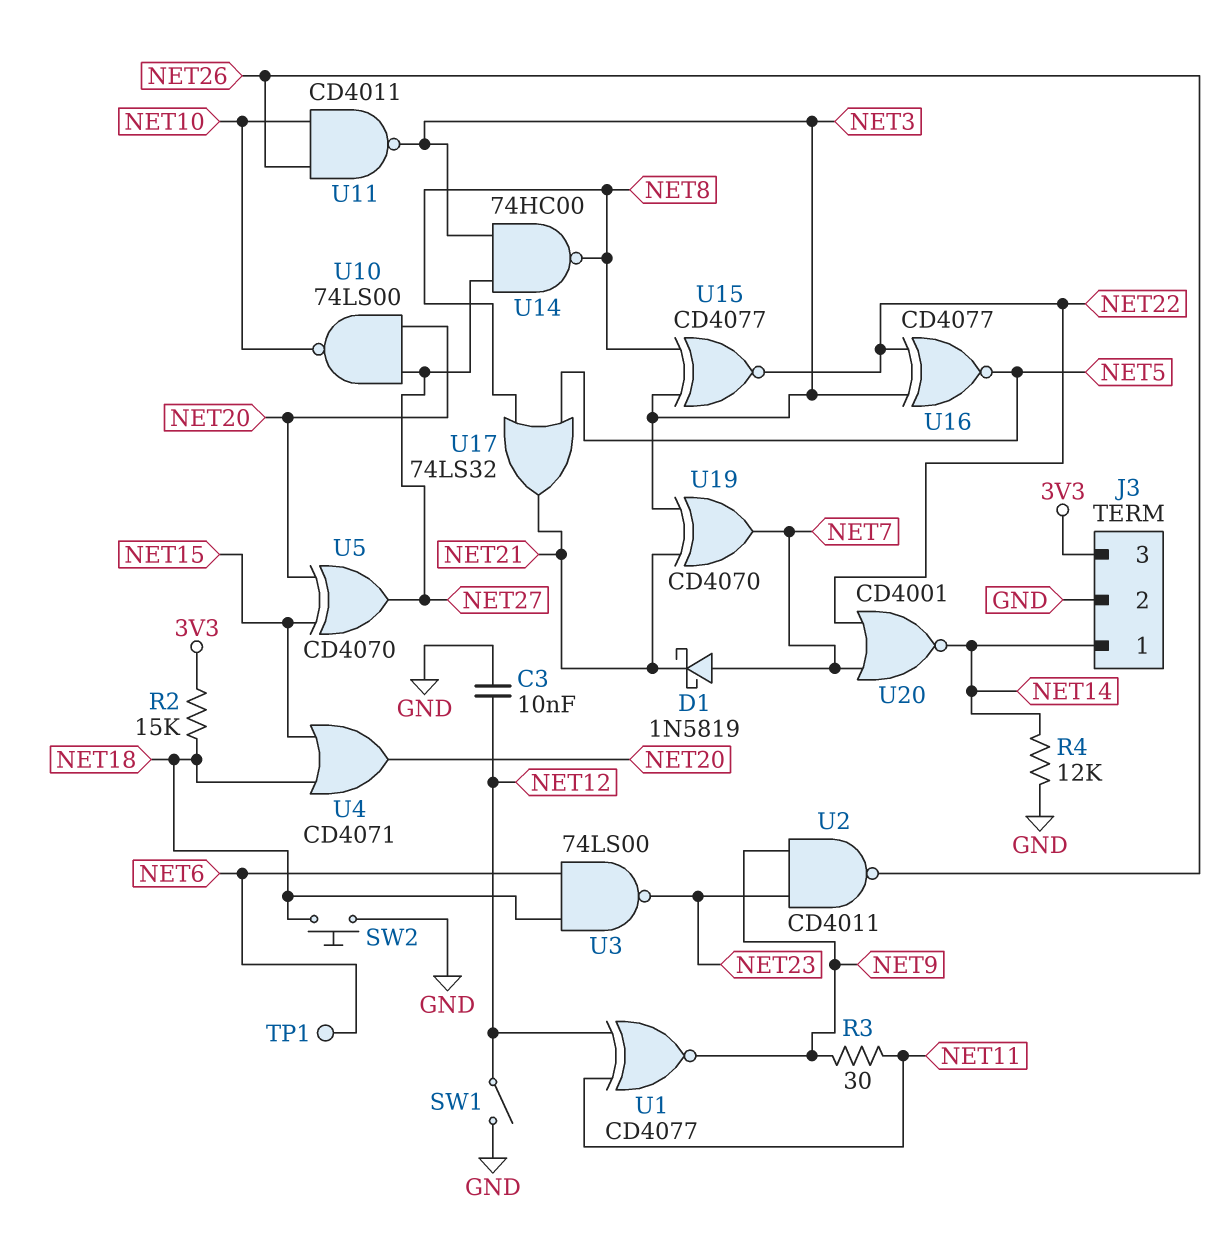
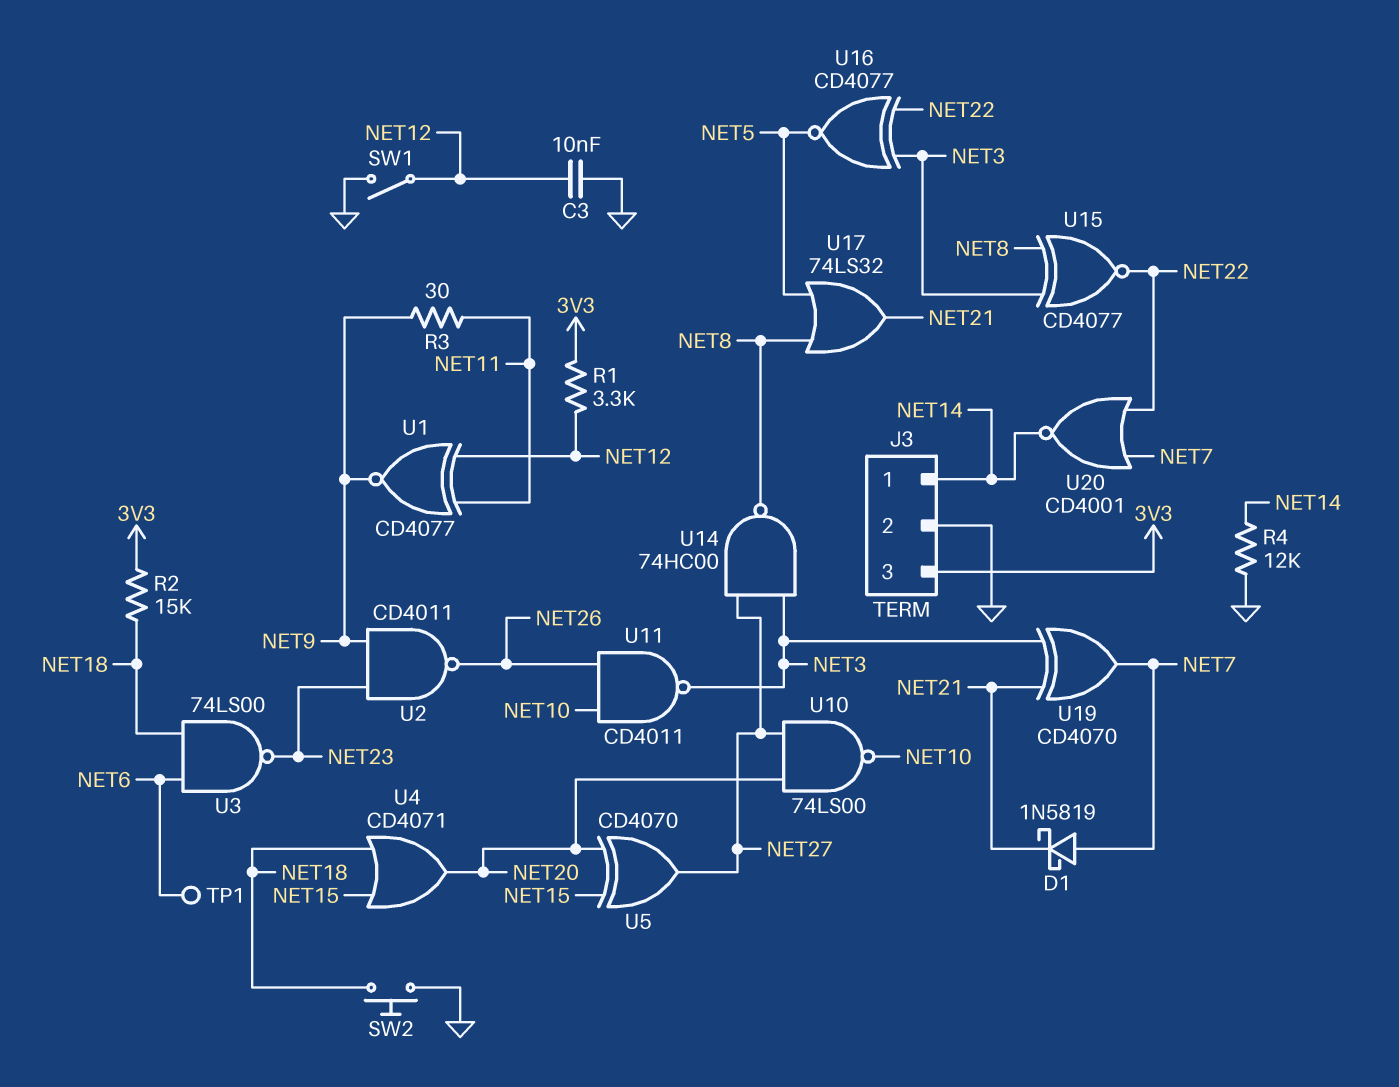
R1: none -> 3.3k (3V3, NET12)

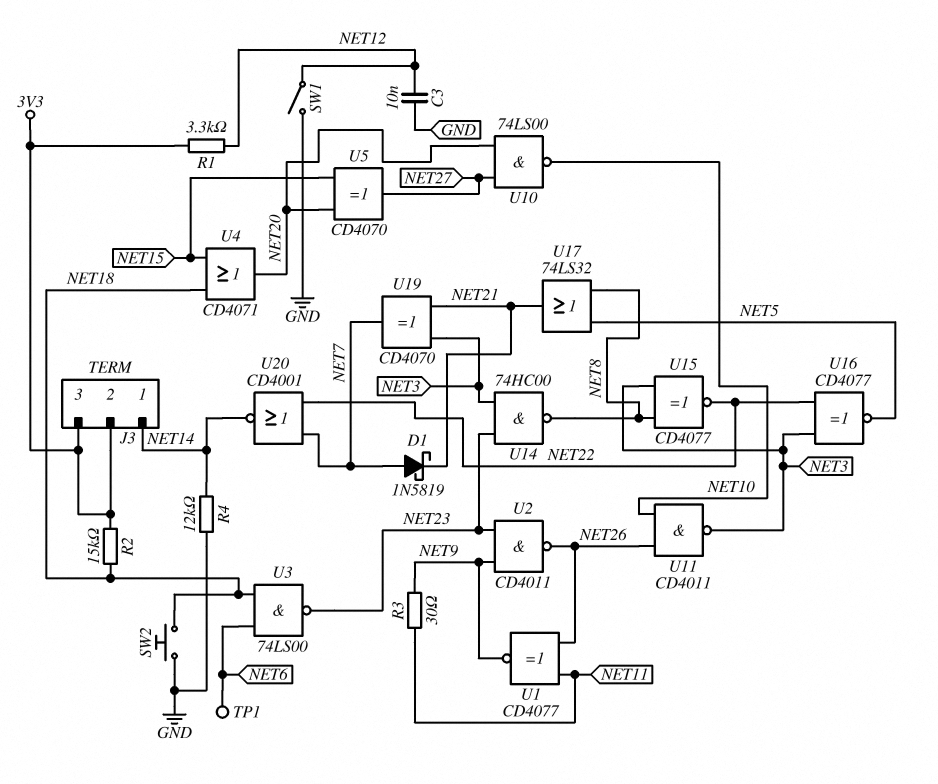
J3 pin 2: GND -> 3V3
U1: XNOR CD4077 (in NET11, in NET12, out NET9) -> XNOR CD4077 (in NET11, in NET26, out NET9)
U14: NAND 74HC00 (in NET3, in NET27, out NET8) -> NAND 74HC00 (in NET3, in NET23, out NET8)

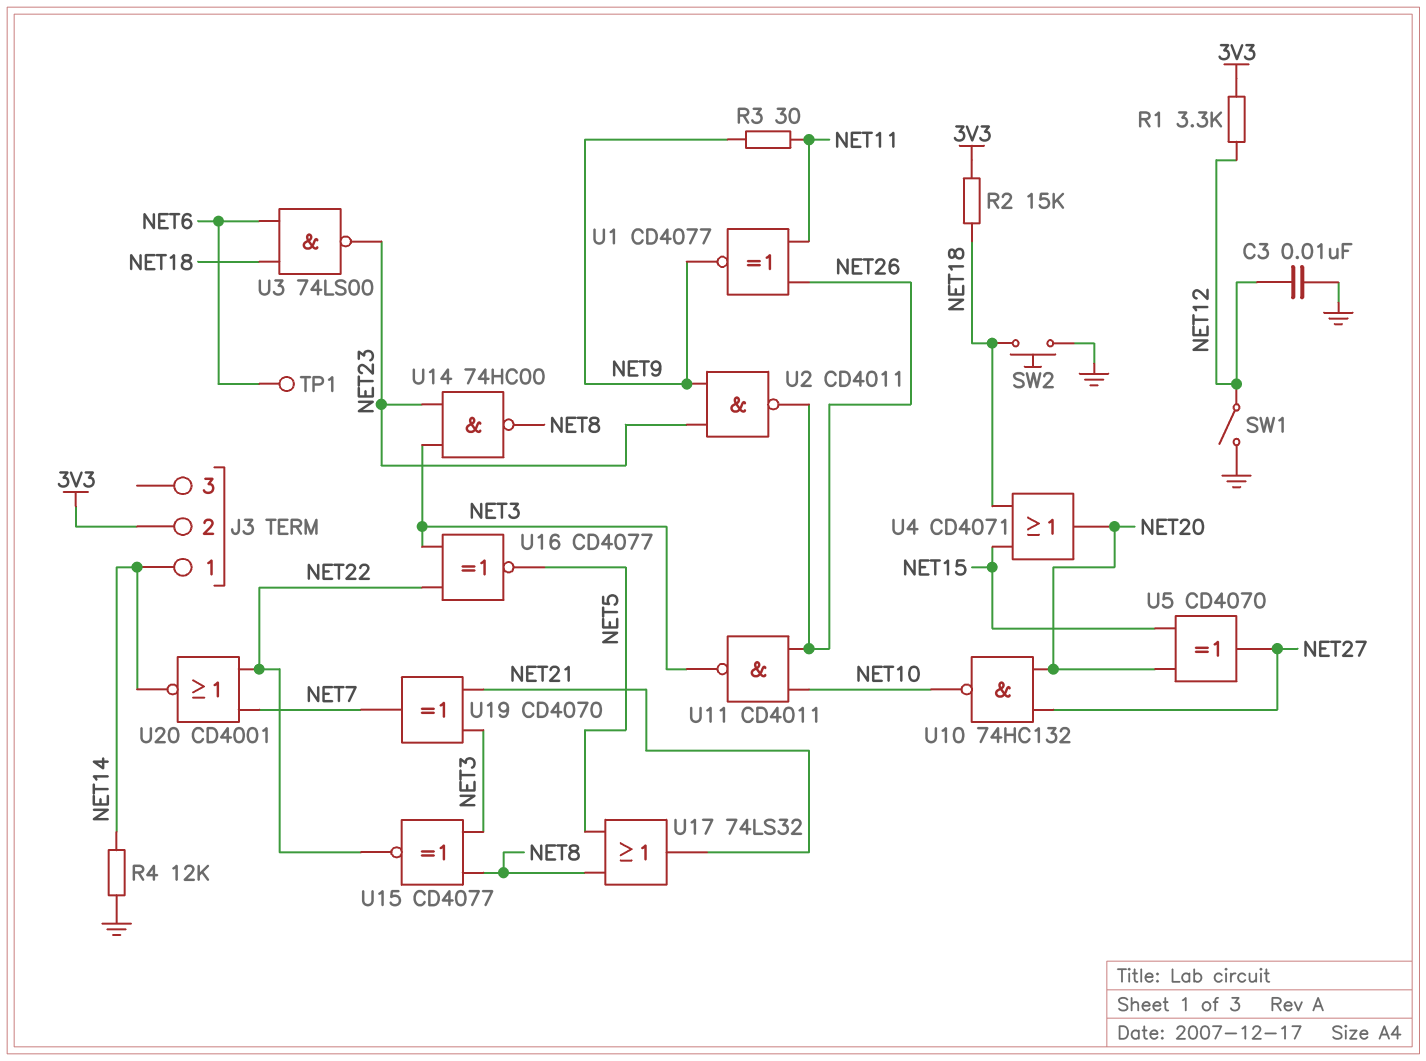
D1: schottky 1N5819 (A NET7, K NET21) -> none
J3 pin 3: 3V3 -> none
U10: NAND 74LS00 (in NET20, in NET27, out NET10) -> NAND 74HC132 (in NET20, in NET27, out NET10)

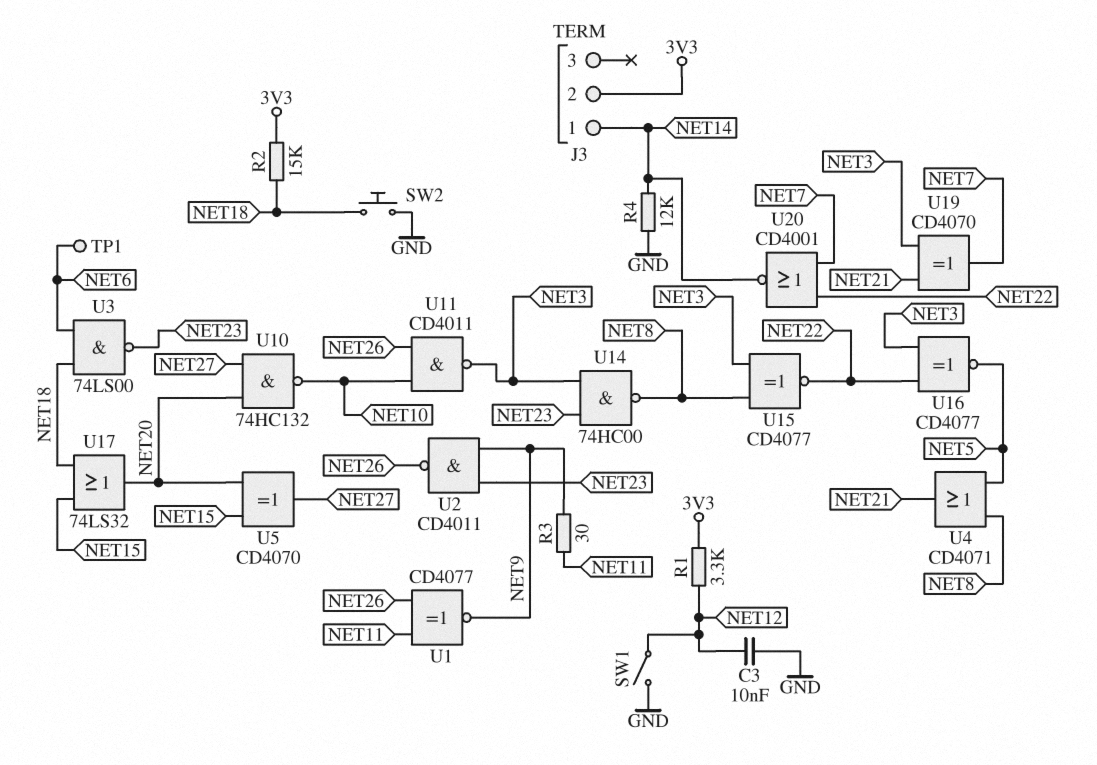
U4: OR CD4071 (in NET15, in NET18, out NET20) -> OR CD4071 (in NET5, in NET8, out NET21)
U17: OR 74LS32 (in NET5, in NET8, out NET21) -> OR 74LS32 (in NET15, in NET18, out NET20)

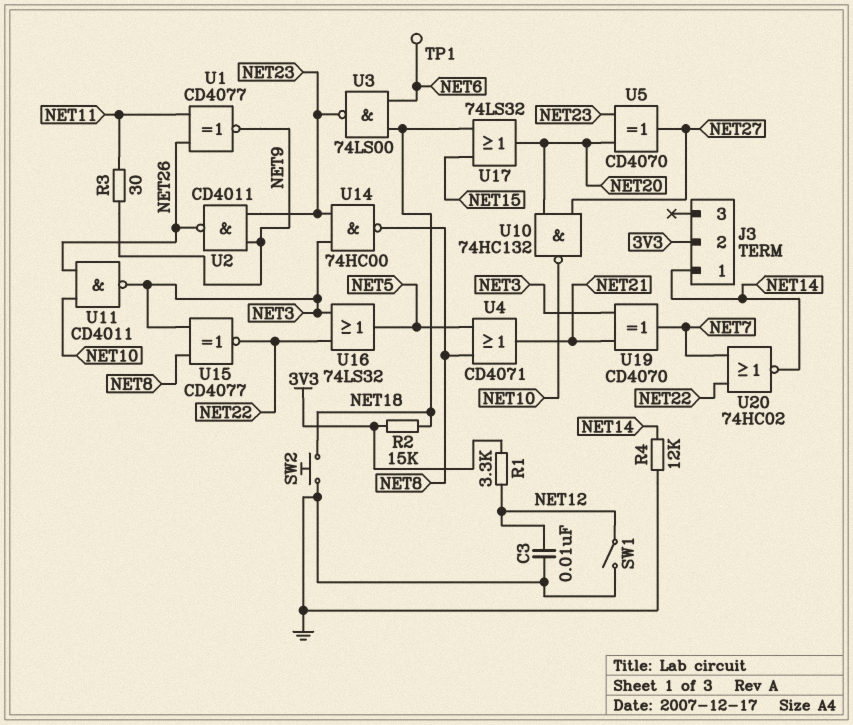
U5: XOR CD4070 (in NET15, in NET20, out NET27) -> XOR CD4070 (in NET20, in NET23, out NET27)
U16: XNOR CD4077 (in NET3, in NET22, out NET5) -> OR 74LS32 (in NET3, in NET22, out NET5)
U20: NOR CD4001 (in NET7, in NET22, out NET14) -> NOR 74HC02 (in NET7, in NET22, out NET14)

